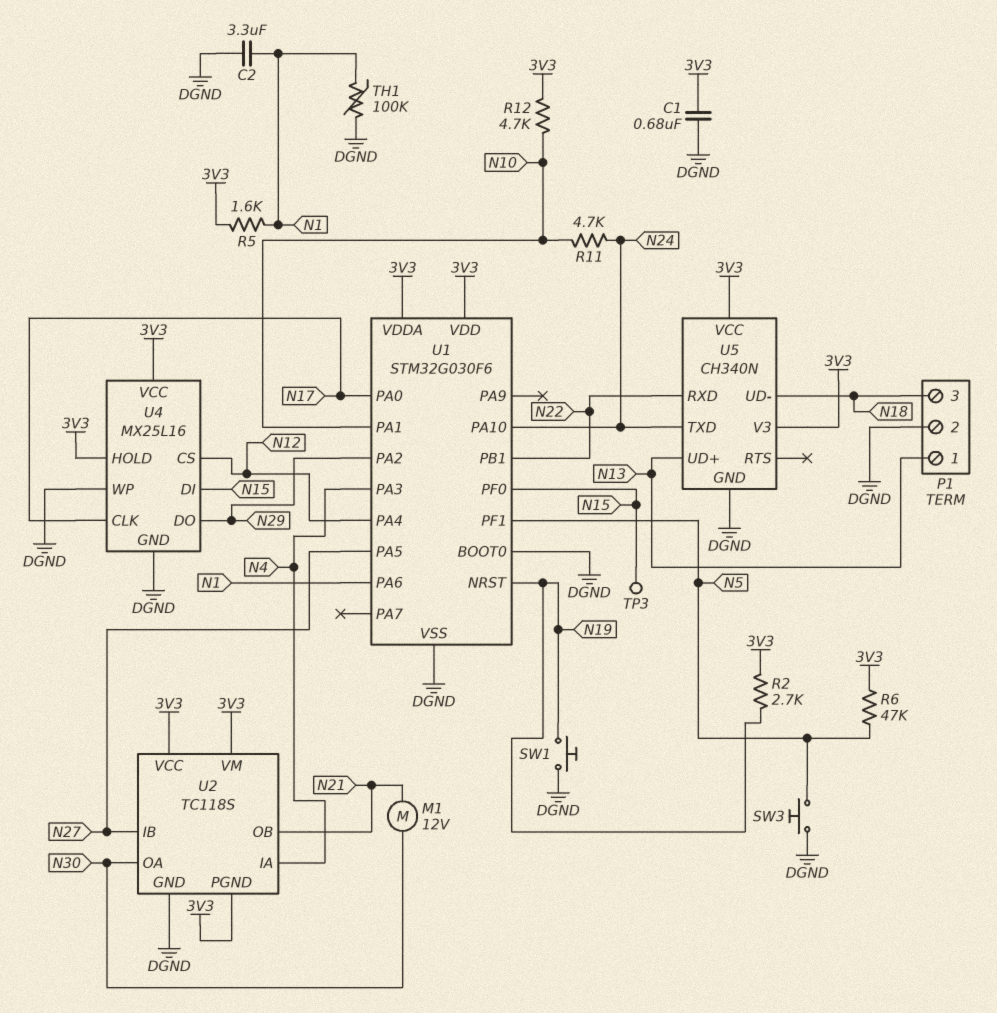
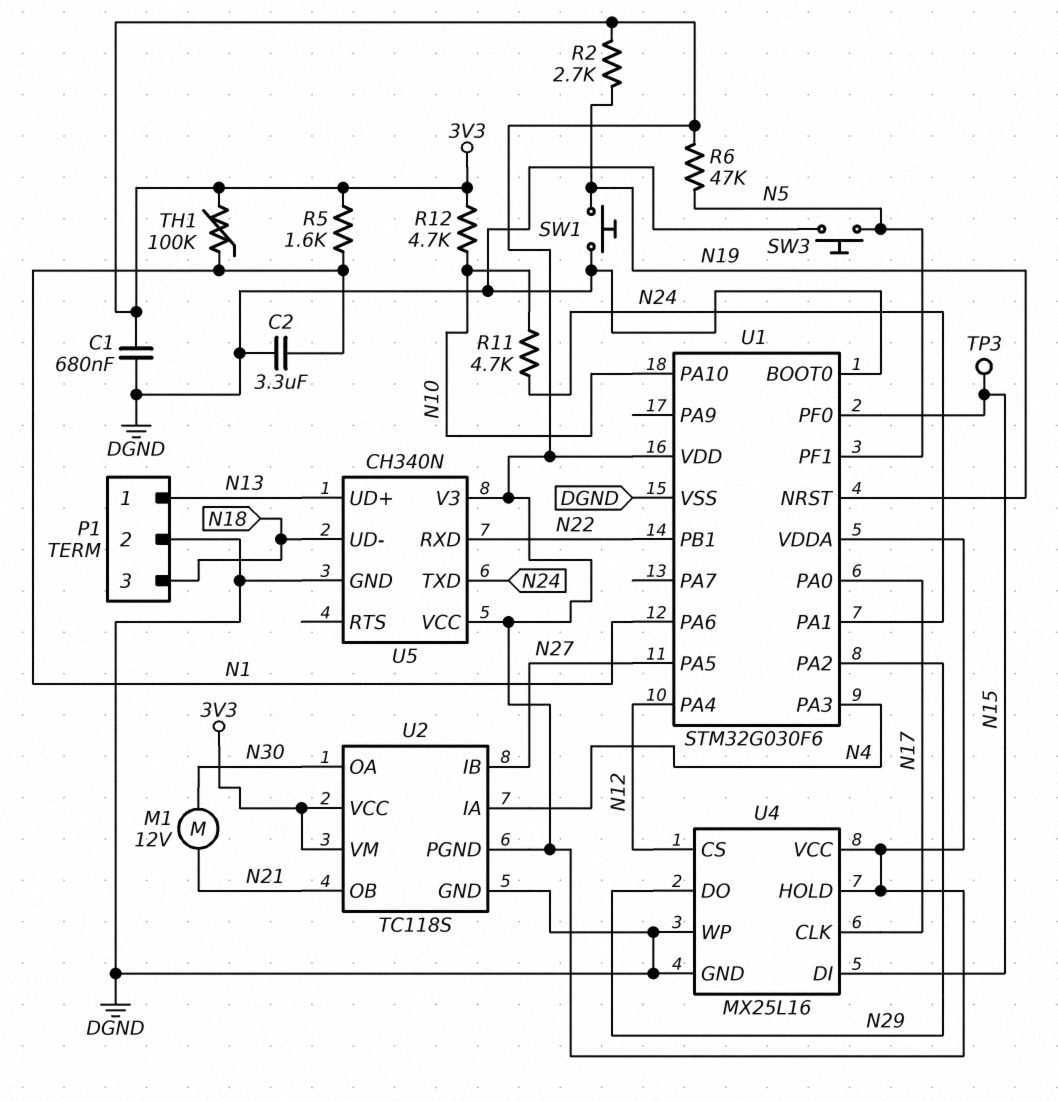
TH1: 100k (DGND, N1) -> 100k (3V3, N1)
U1 pin PA1: N10 -> N24
U1 pin PA10: N24 -> N10

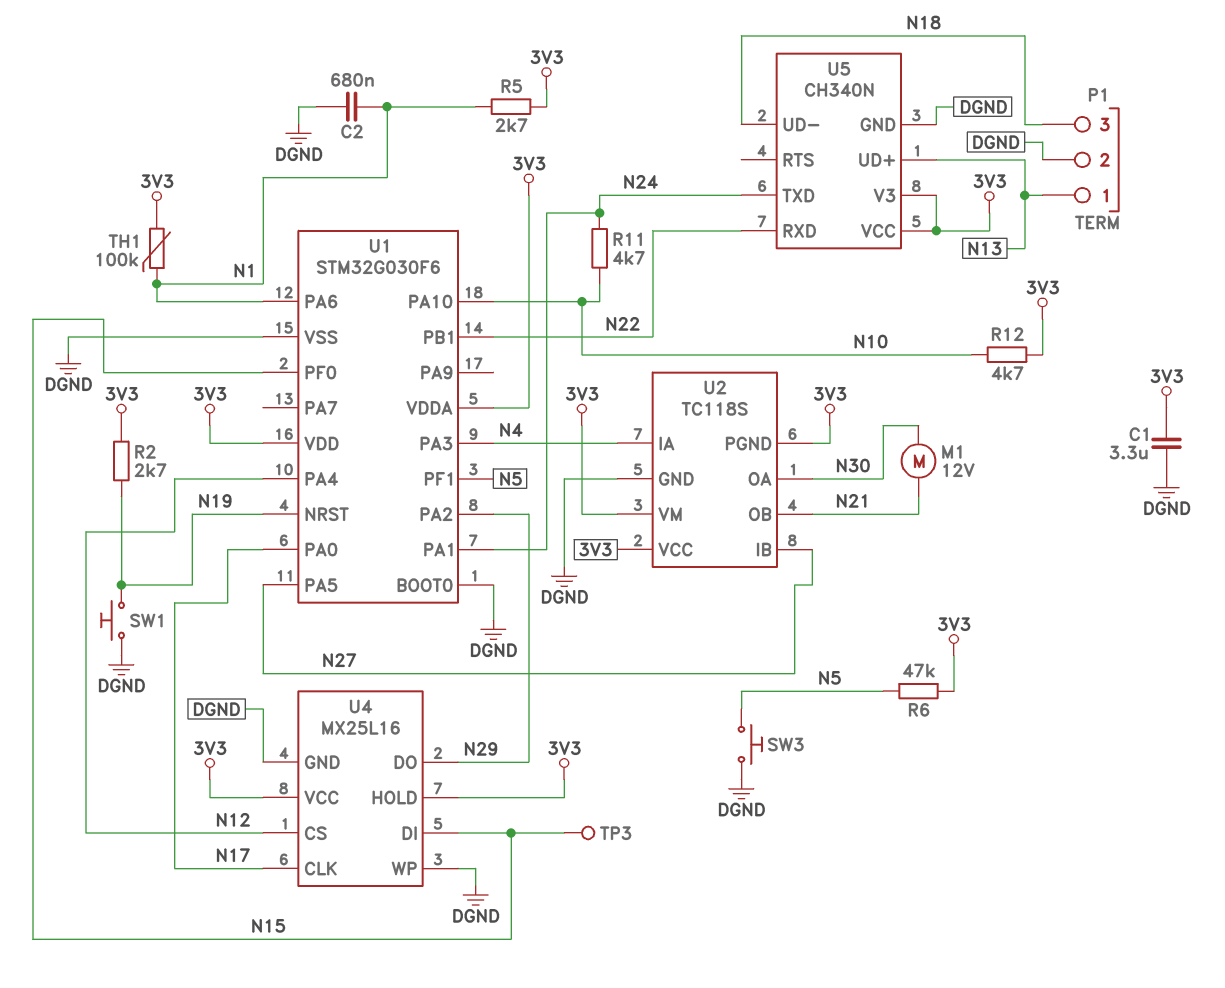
C1: 680nF (3V3, DGND) -> 3.3uF (3V3, DGND)
C2: 3.3uF (DGND, N1) -> 680nF (DGND, N1)
R5: 1.6k (3V3, N1) -> 2.7k (3V3, N1)

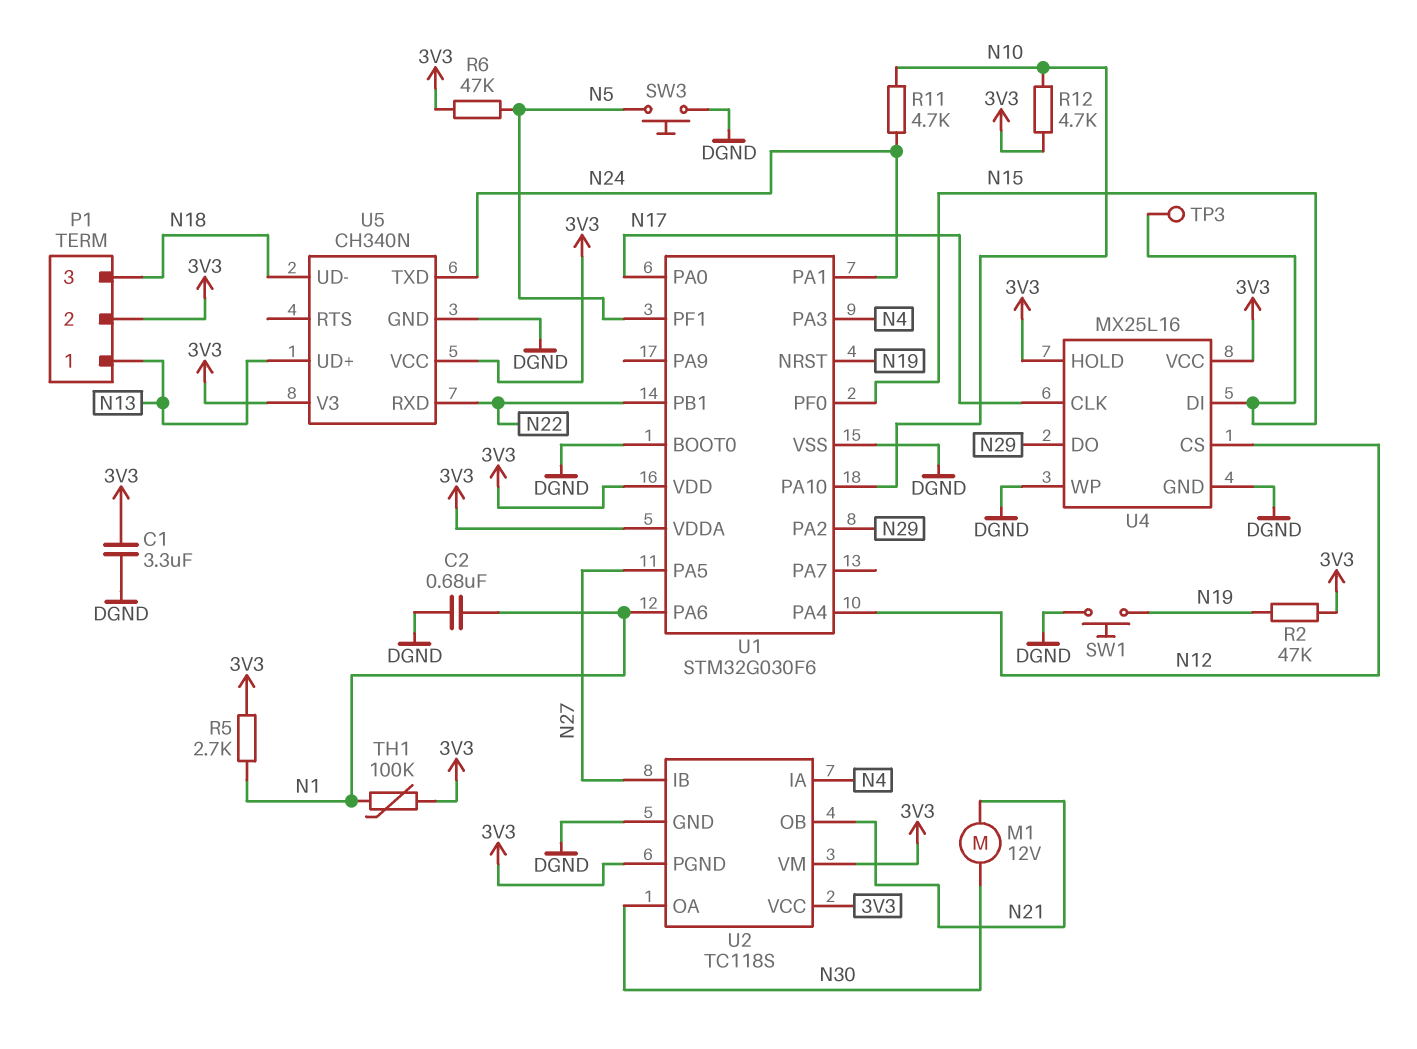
P1 pin 2: DGND -> 3V3
R2: 2.7k (3V3, N19) -> 47k (3V3, N19)

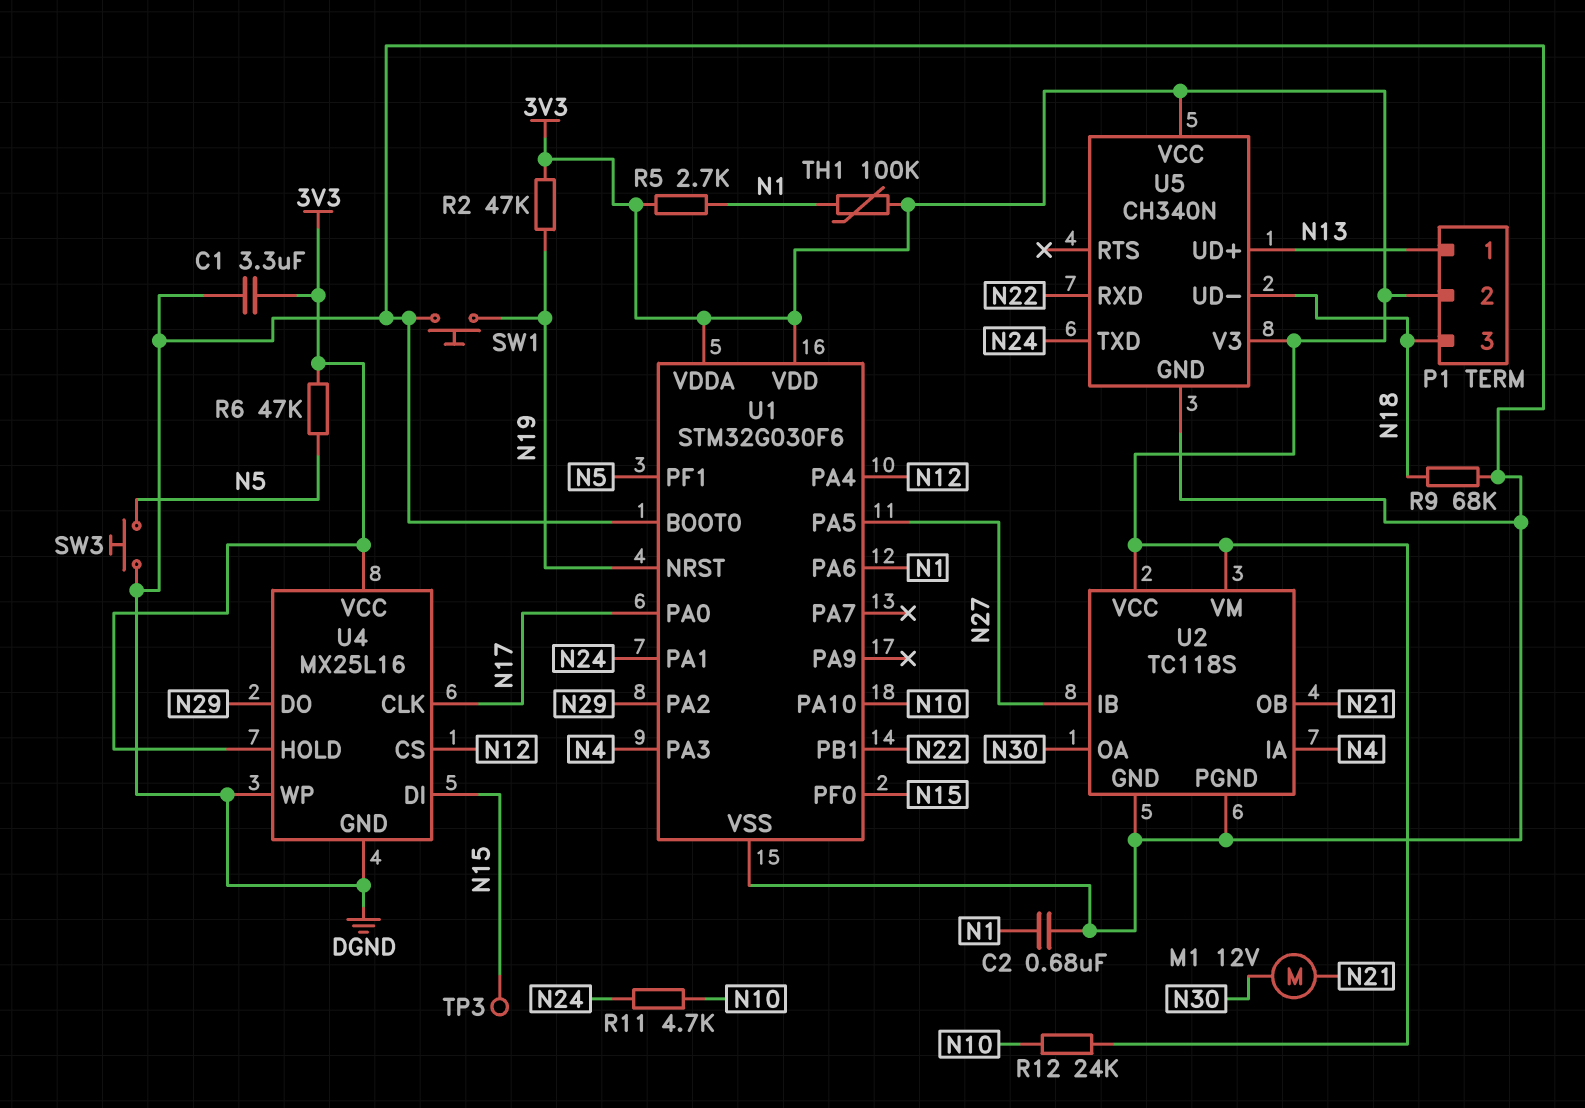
R9: none -> 68k (DGND, N18)
R12: 4.7k (3V3, N10) -> 24k (3V3, N10)
U2 pin PGND: 3V3 -> DGND

